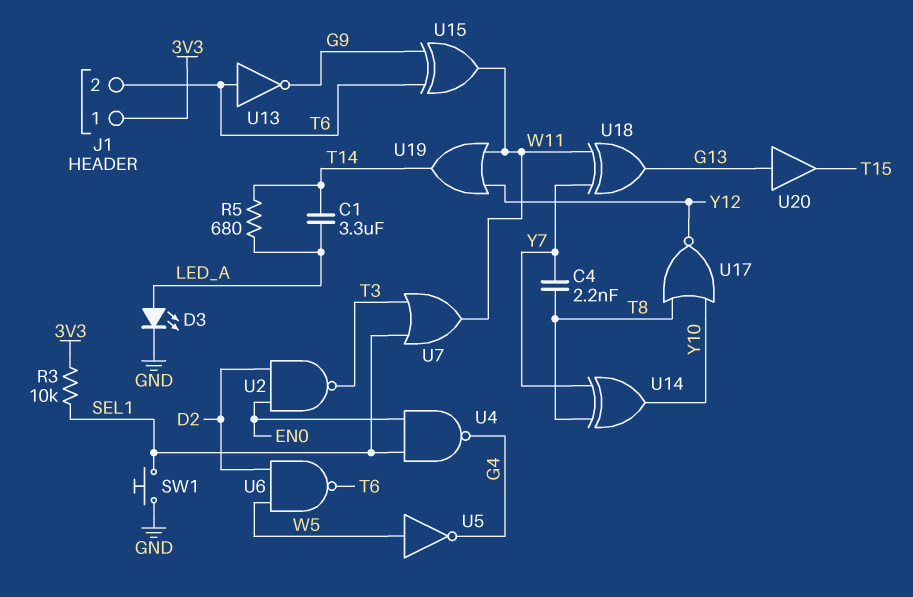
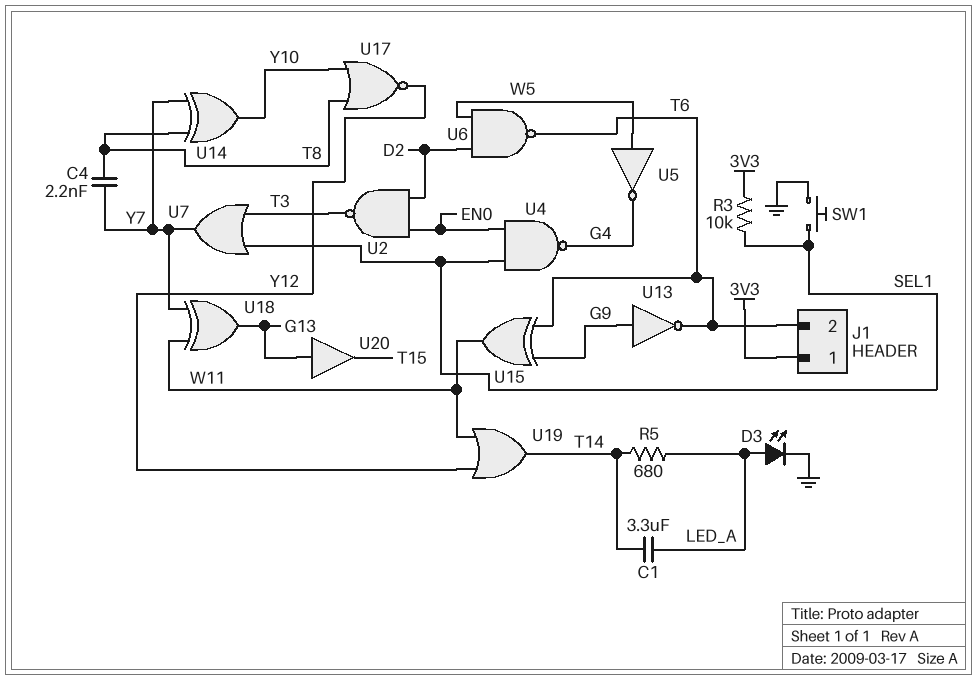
U7: OR (in SEL1, in T3, out W11) -> OR (in SEL1, in T3, out Y7)
U13: NOT (in T6, out G9) -> NOT (in G9, out T6)

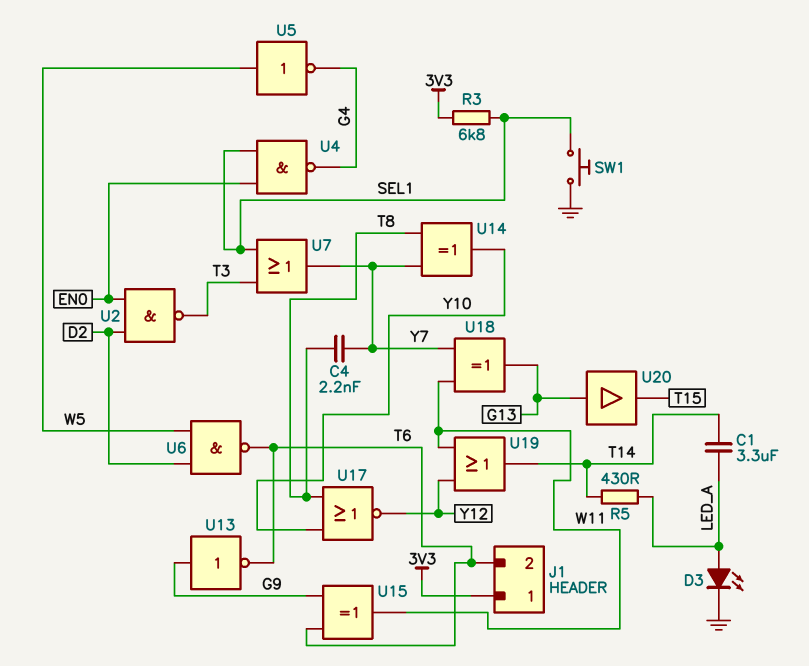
R3: 10k (3V3, SEL1) -> 6.8k (3V3, SEL1)
R5: 680 (LED_A, T14) -> 430 (LED_A, T14)

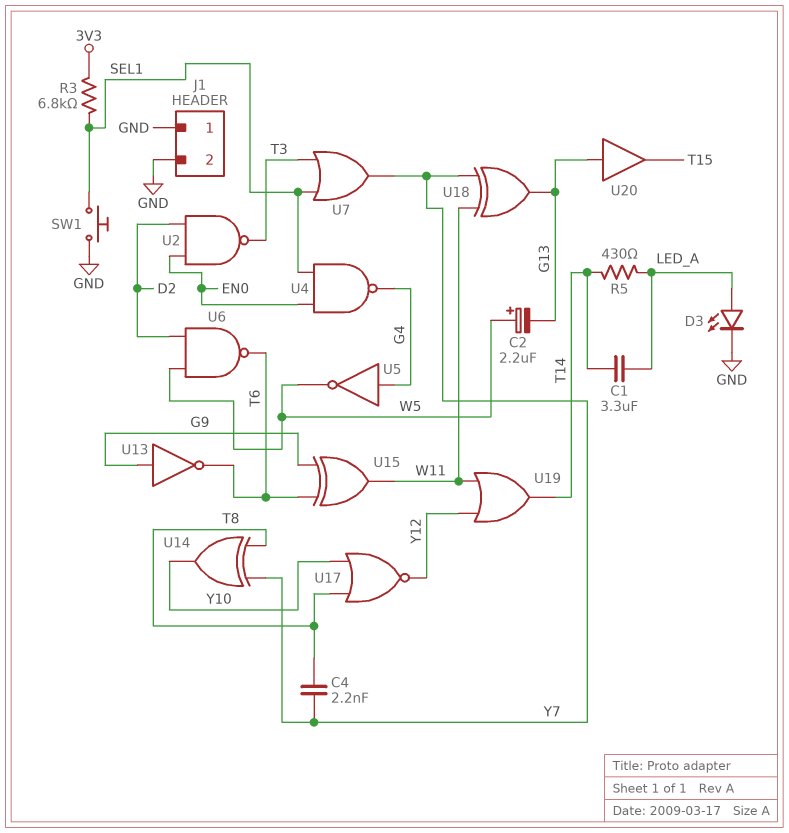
C2: none -> 2.2uF (plus W5, minus G13)
J1 pin 1: 3V3 -> GND
J1 pin 2: T6 -> GND
U5: NOT (in W5, out G4) -> NOT (in G4, out W5)

